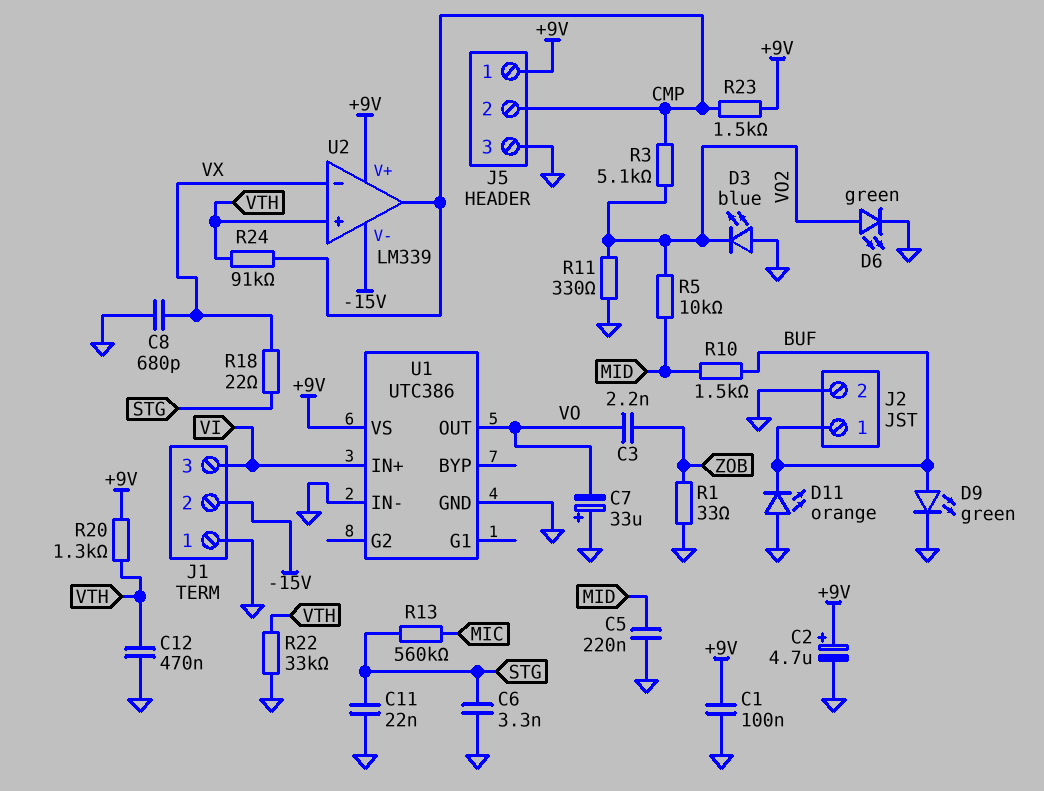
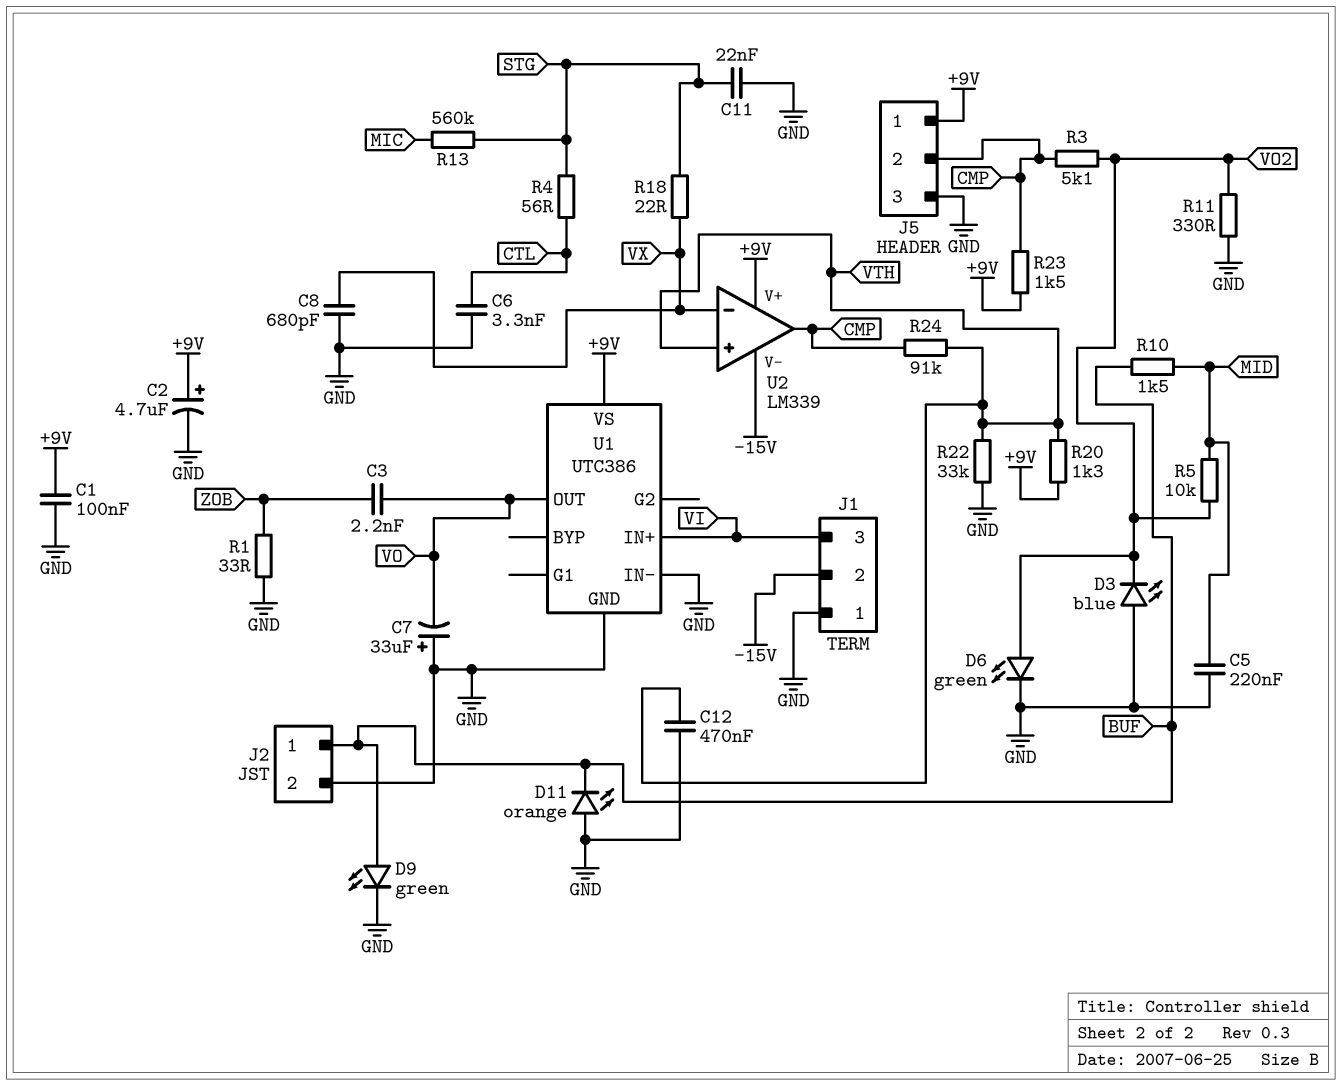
C6: 3.3nF (GND, STG) -> 3.3nF (CTL, GND)
R4: none -> 56 (CTL, STG)

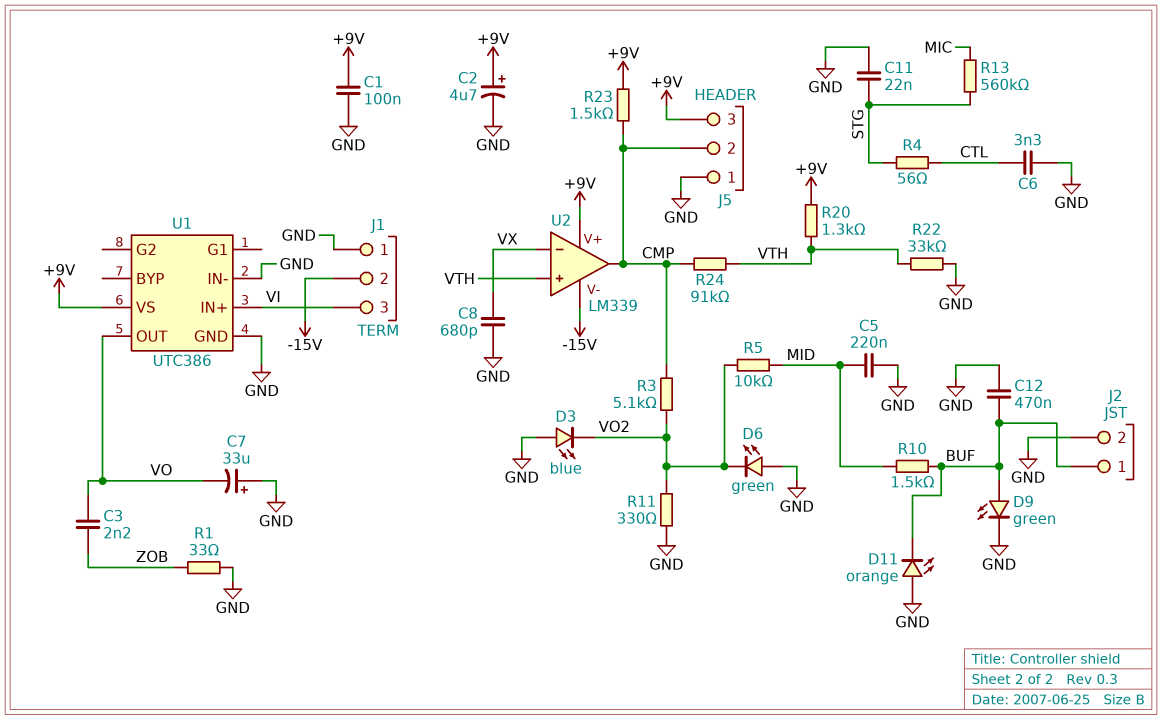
C12: 470nF (GND, VTH) -> 470nF (BUF, GND)
D6: LED green (A VO2, K GND) -> LED green (A GND, K VO2)
J5 pin 1: +9V -> GND
J5 pin 3: GND -> +9V
R18: 22 (STG, VX) -> none

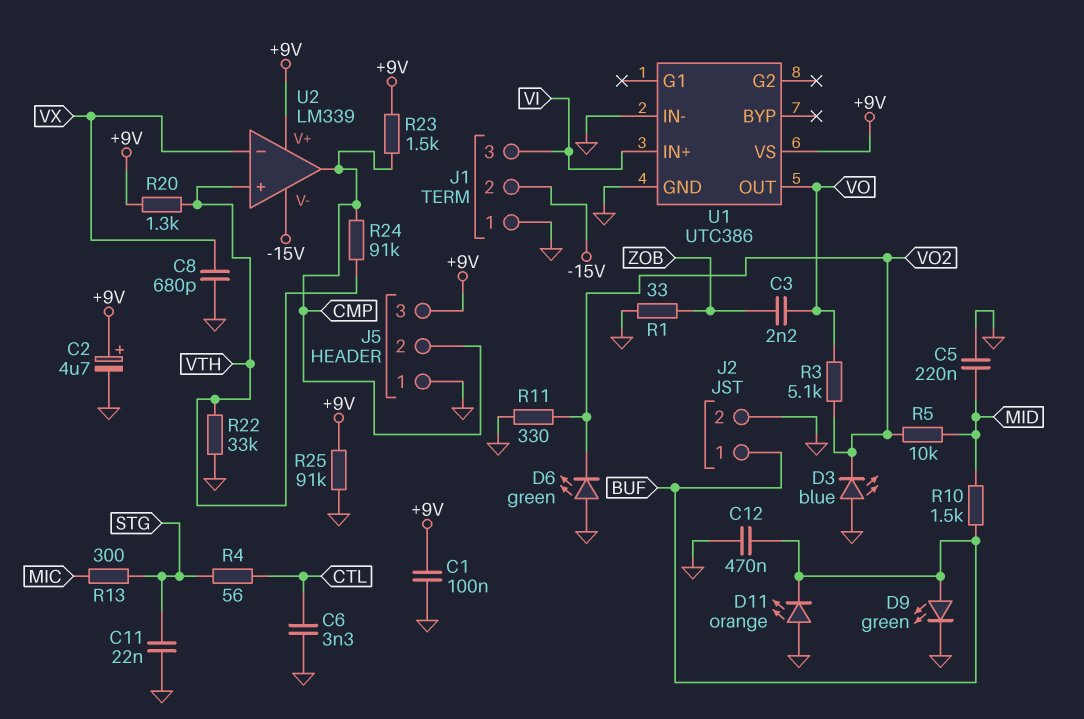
C7: 33uF (plus GND, minus VO) -> none
R3: 5.1k (CMP, VO2) -> 5.1k (VO, VO2)
R13: 560k (MIC, STG) -> 300 (MIC, STG)
R25: none -> 91k (+9V, GND)

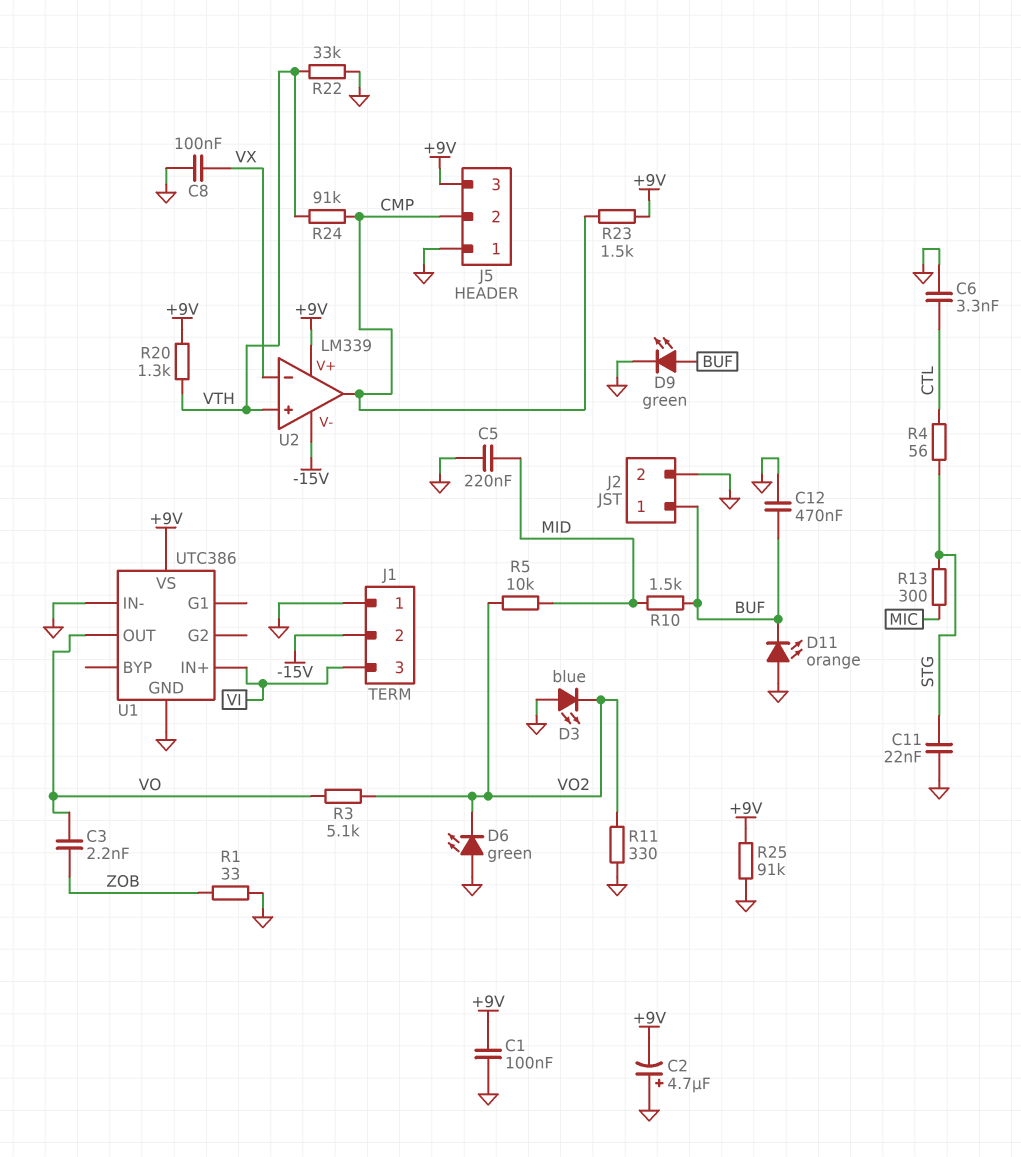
C2: 4.7uF (plus +9V, minus GND) -> 4.7uF (plus GND, minus +9V)
C8: 680pF (GND, VX) -> 100nF (GND, VX)

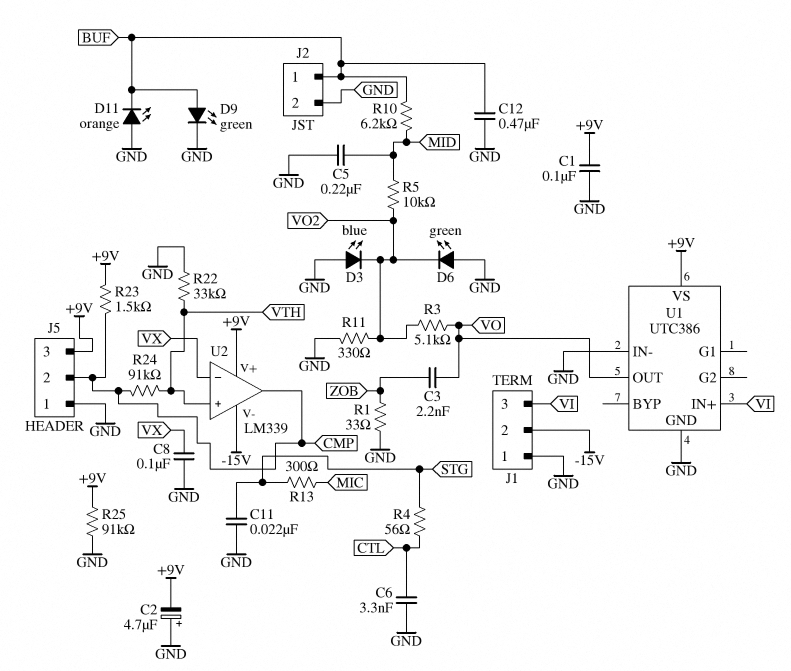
R10: 1.5k (BUF, MID) -> 6.2k (BUF, MID)
R20: 1.3k (+9V, VTH) -> none

